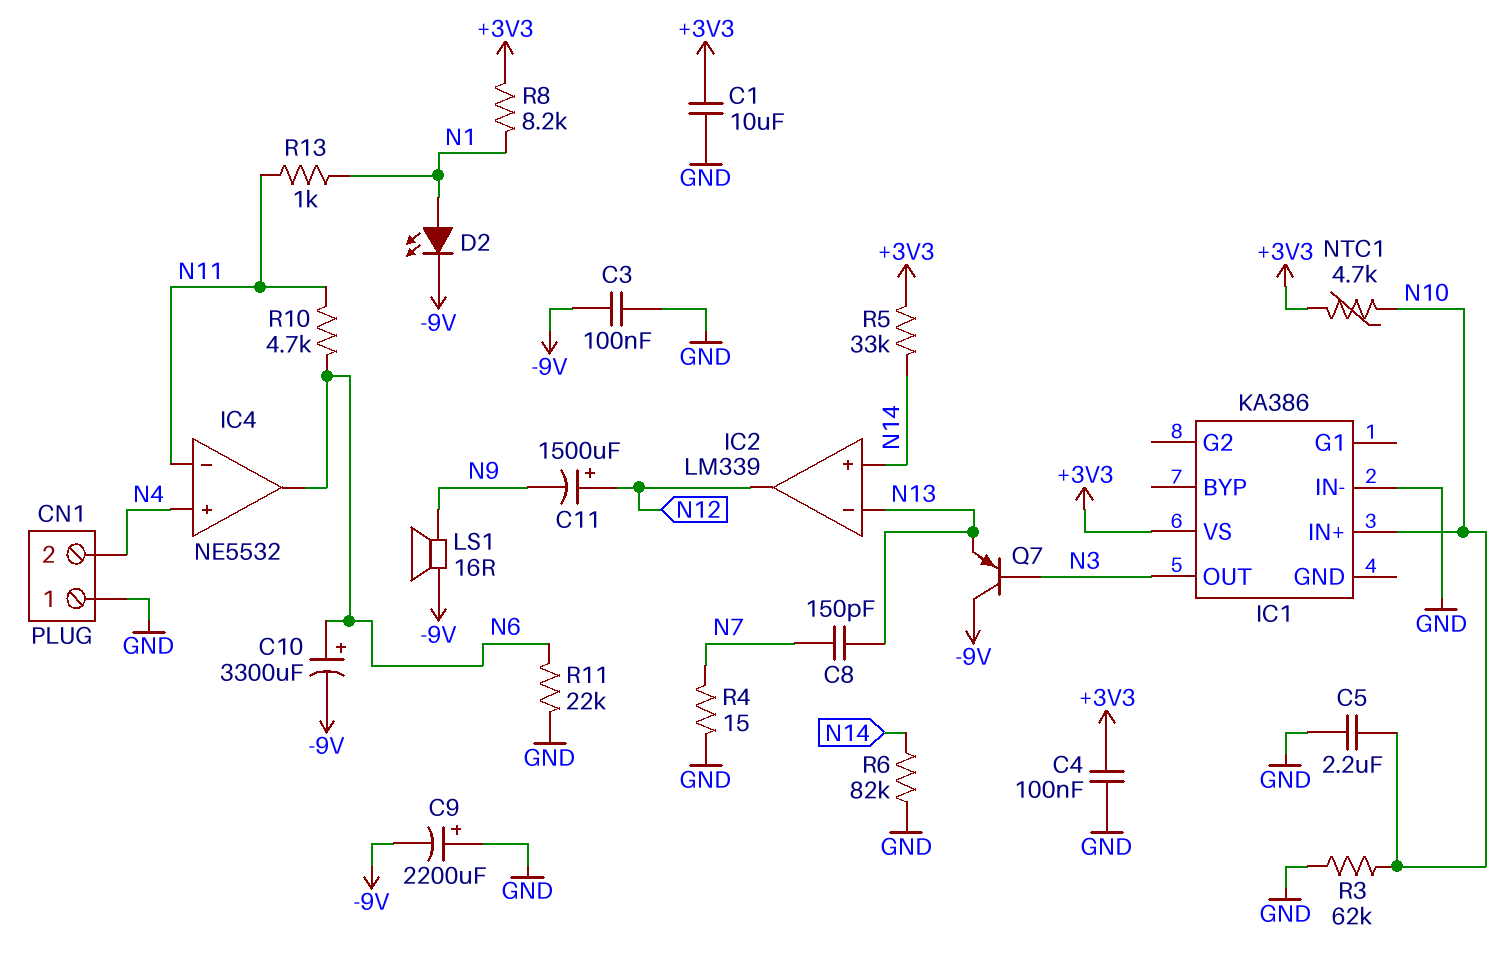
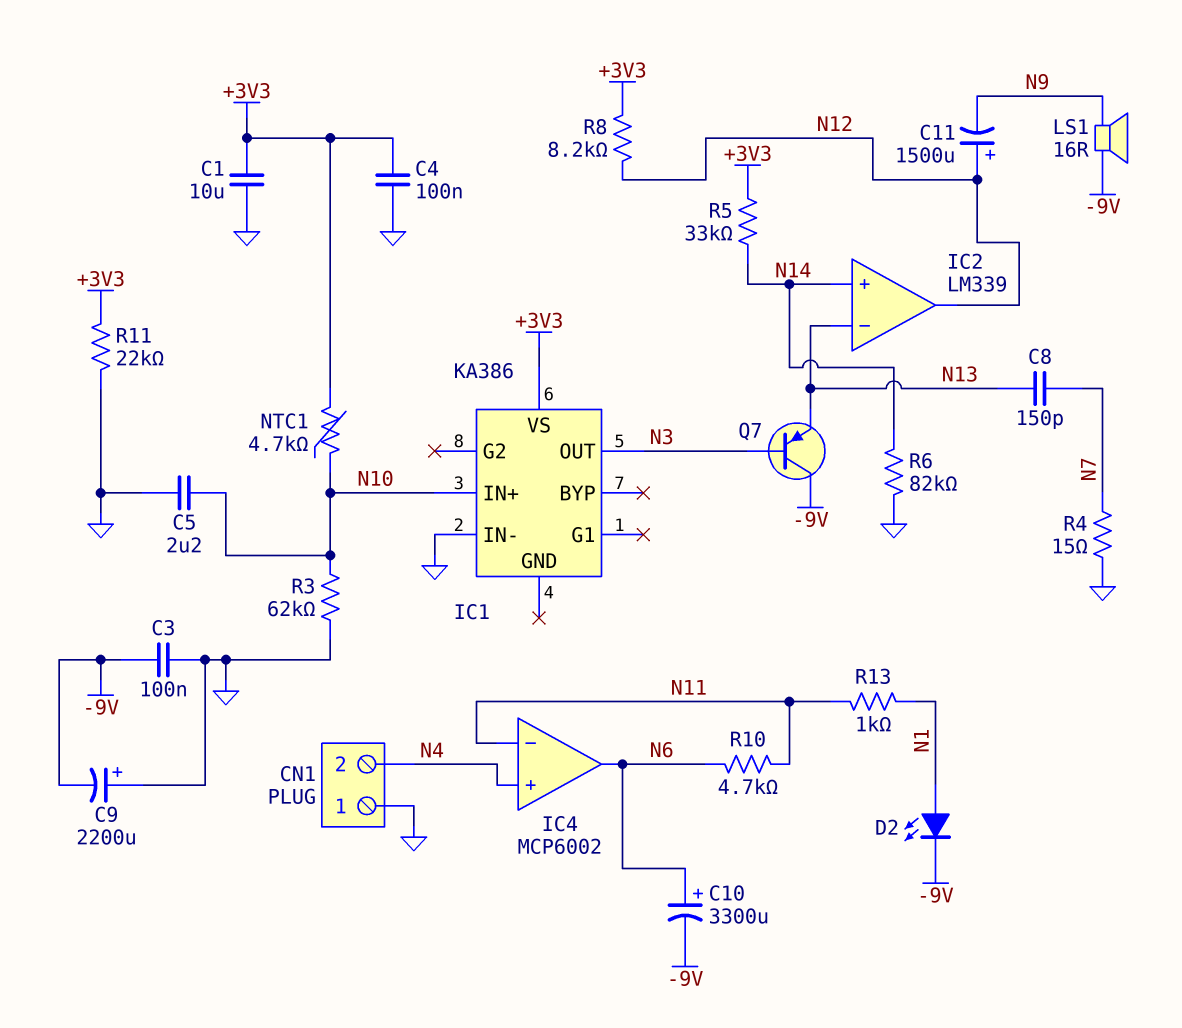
IC4: NE5532 -> MCP6002
R8: 8.2k (+3V3, N1) -> 8.2k (+3V3, N12)
R11: 22k (GND, N6) -> 22k (+3V3, GND)

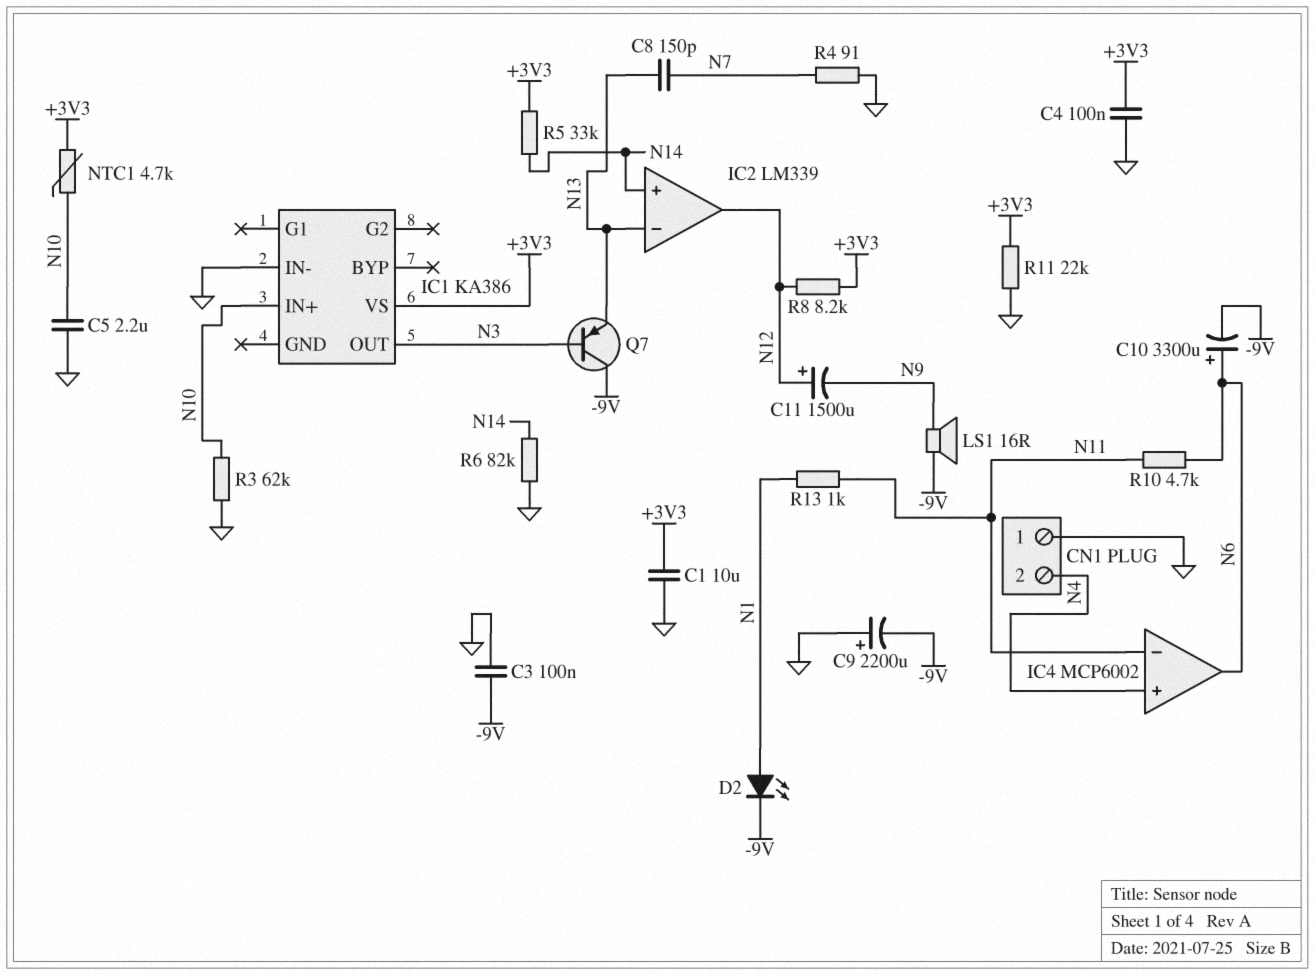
R4: 15 (GND, N7) -> 91 (GND, N7)

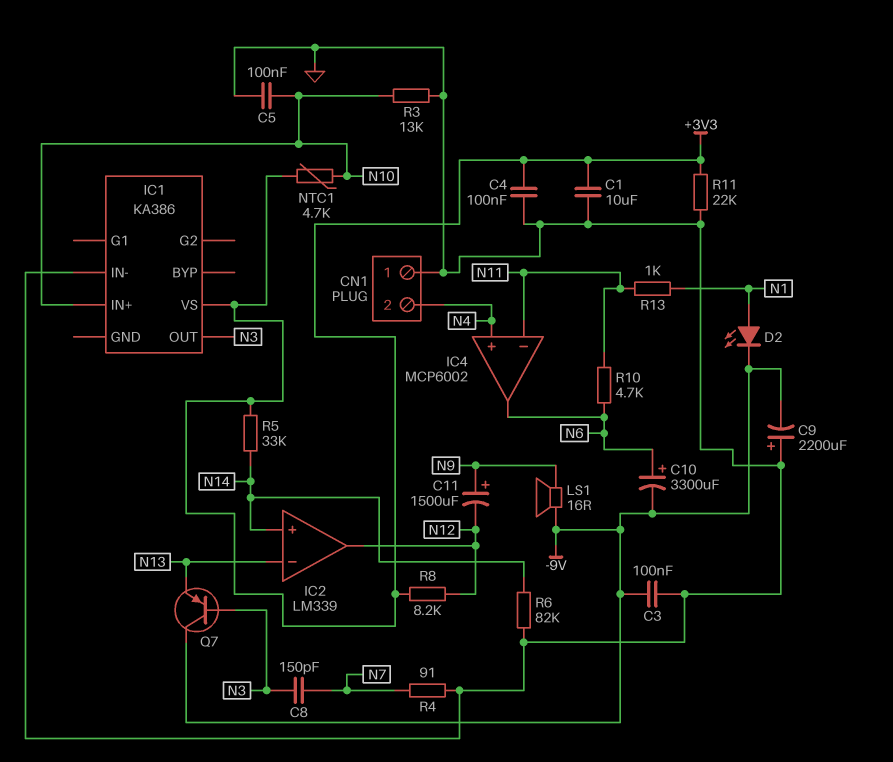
C5: 2.2uF (GND, N10) -> 100nF (GND, N10)
C8: 150pF (N7, N13) -> 150pF (N3, N7)
C11: 1500uF (plus N12, minus N9) -> 1500uF (plus N9, minus N12)
R3: 62k (GND, N10) -> 13k (GND, N10)

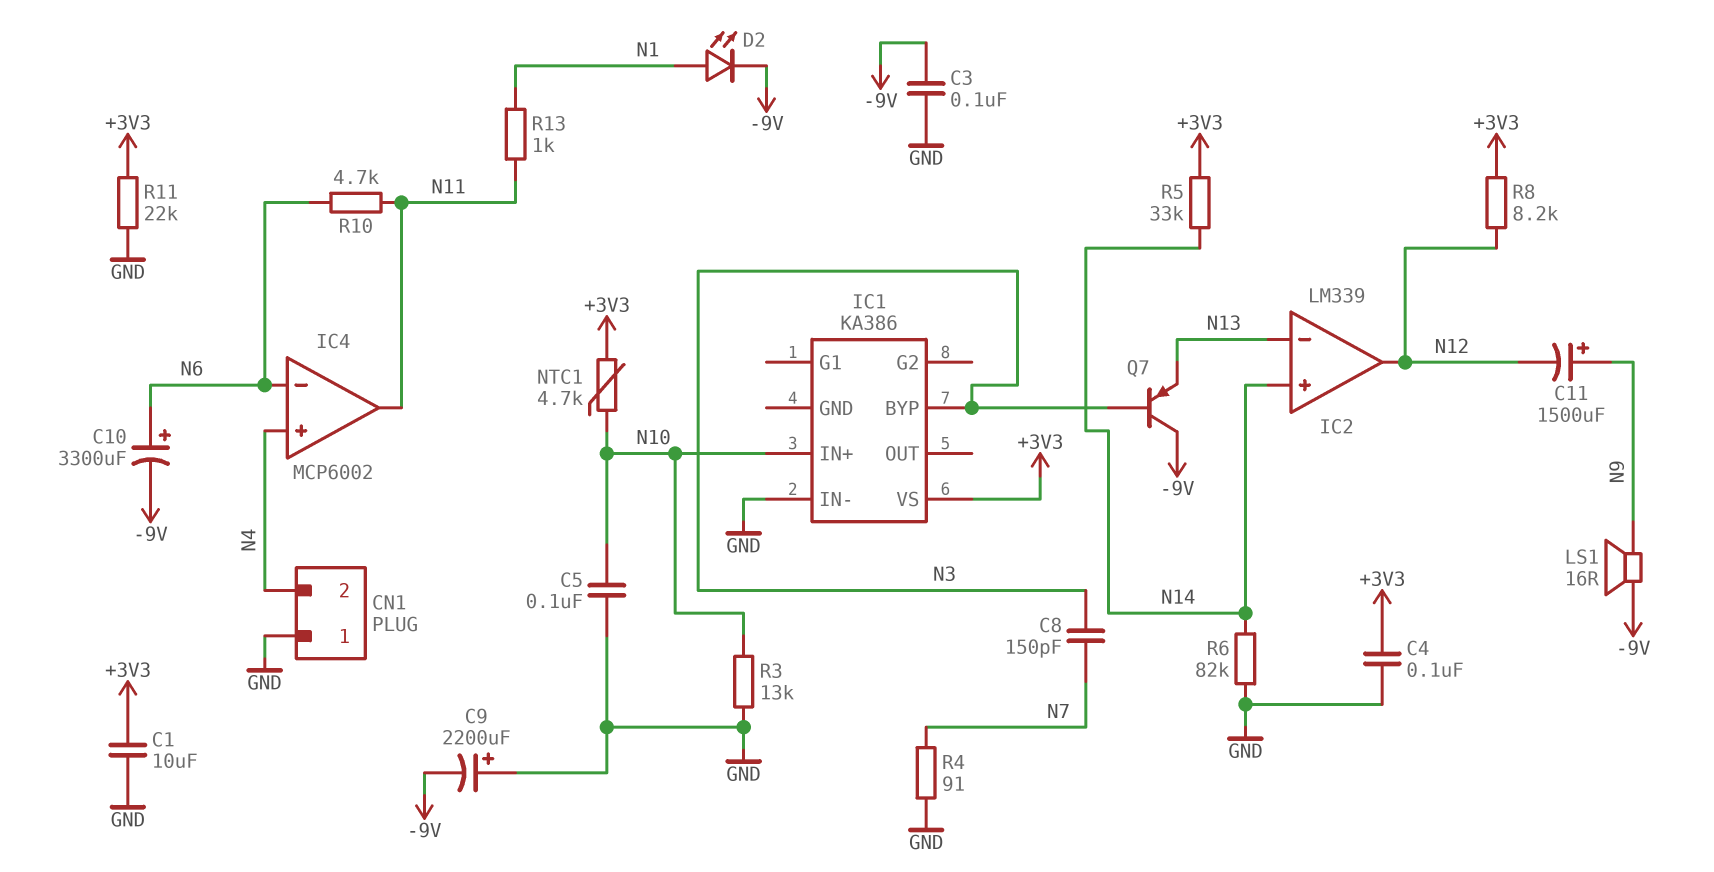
IC1 pin BYP: none -> N3
IC1 pin OUT: N3 -> none
IC4 pin in-: N11 -> N6
IC4 pin out: N6 -> N11

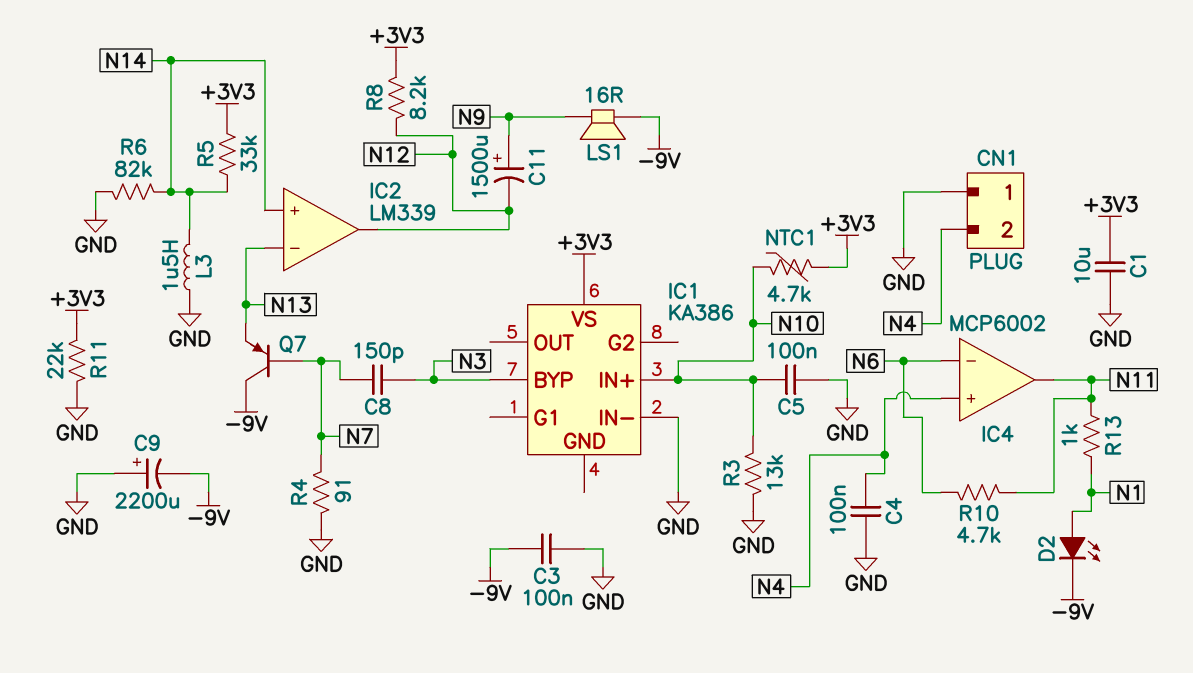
C4: 100nF (+3V3, GND) -> 100nF (GND, N4)
C10: 3300uF (plus N6, minus -9V) -> none
L3: none -> 1.5uH (GND, N14)
Q7: PNP (B N3, C -9V, E N13) -> PNP (B N7, C -9V, E N13)

